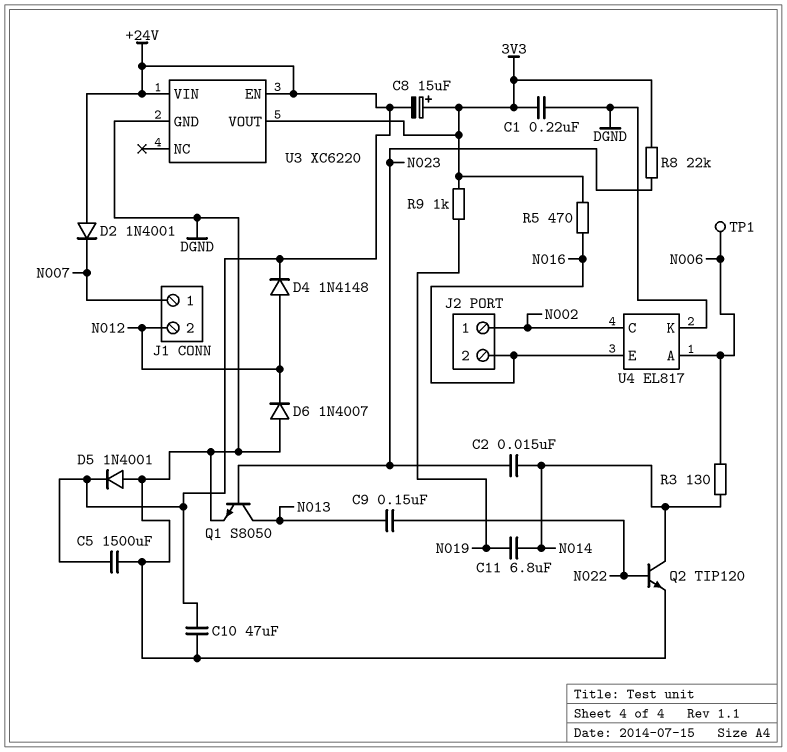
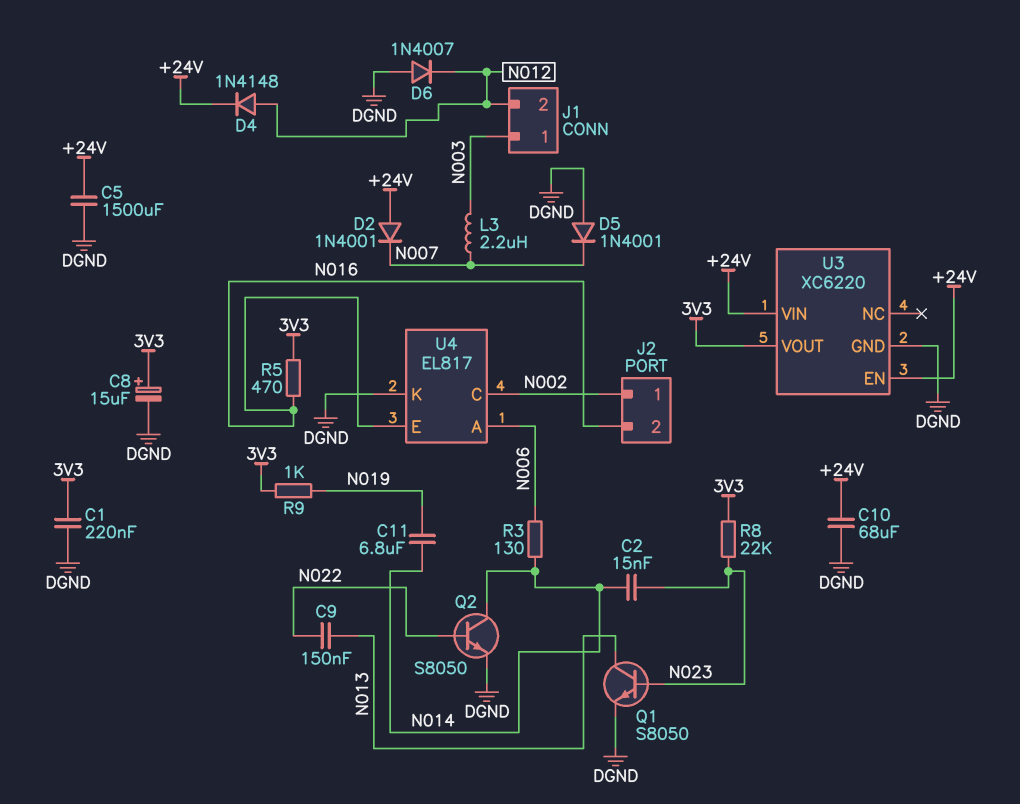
C8: 15uF (plus 3V3, minus +24V) -> 15uF (plus 3V3, minus DGND)
C10: 47uF (+24V, DGND) -> 68uF (+24V, DGND)
D5: diode 1N4001 (A DGND, K +24V) -> diode 1N4001 (A DGND, K N007)
J1 pin 1: N007 -> N003
L3: none -> 2.2uH (N003, N007)
Q2: NPN TIP120 (B N022, C N014, E DGND) -> NPN S8050 (B N022, C N014, E DGND)
TP1: test point (N006) -> none

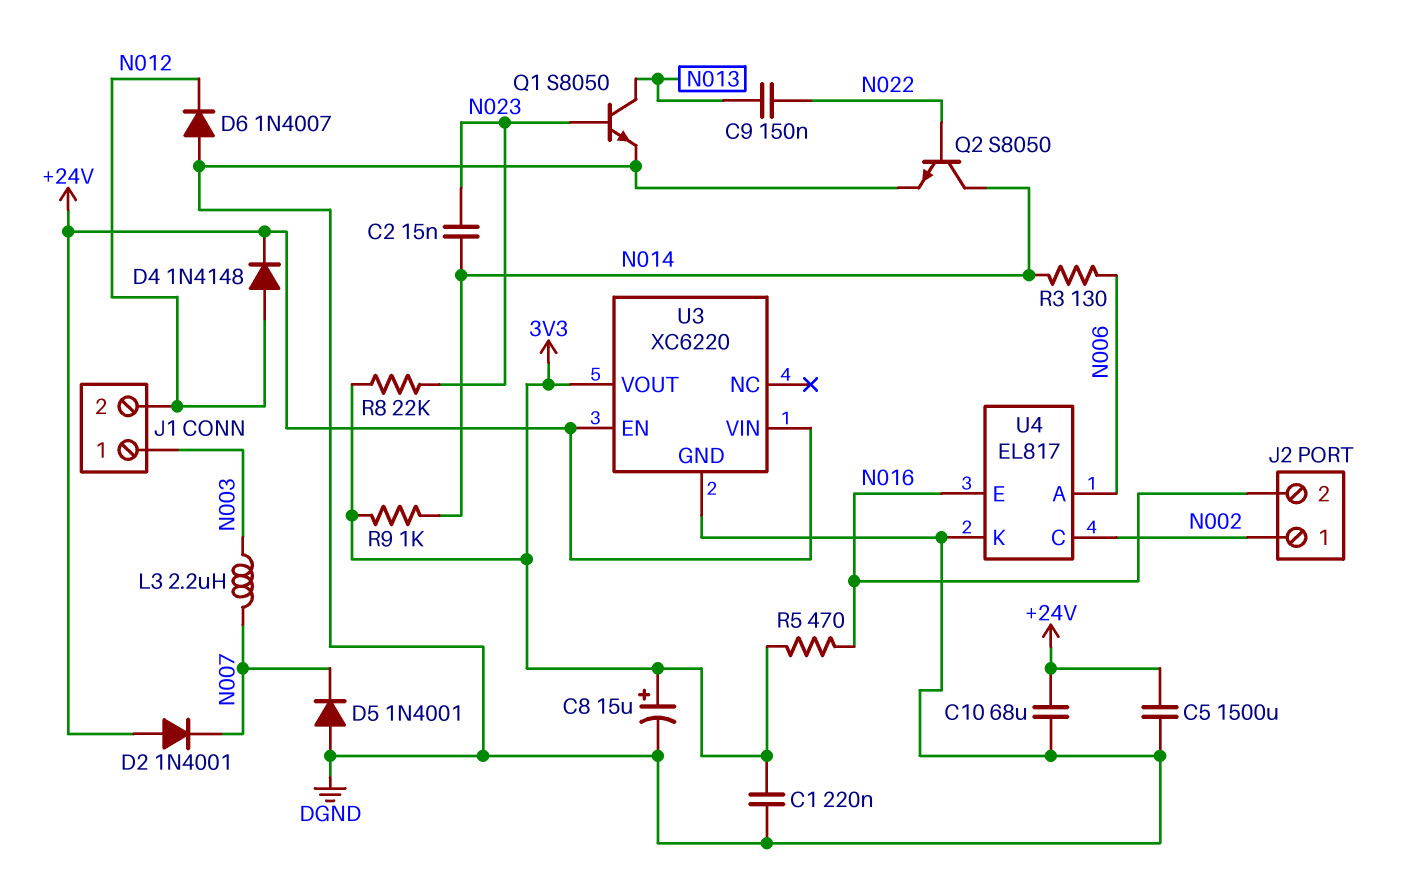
C11: 6.8uF (N014, N019) -> none
R9: 1k (3V3, N019) -> 1k (3V3, N014)

